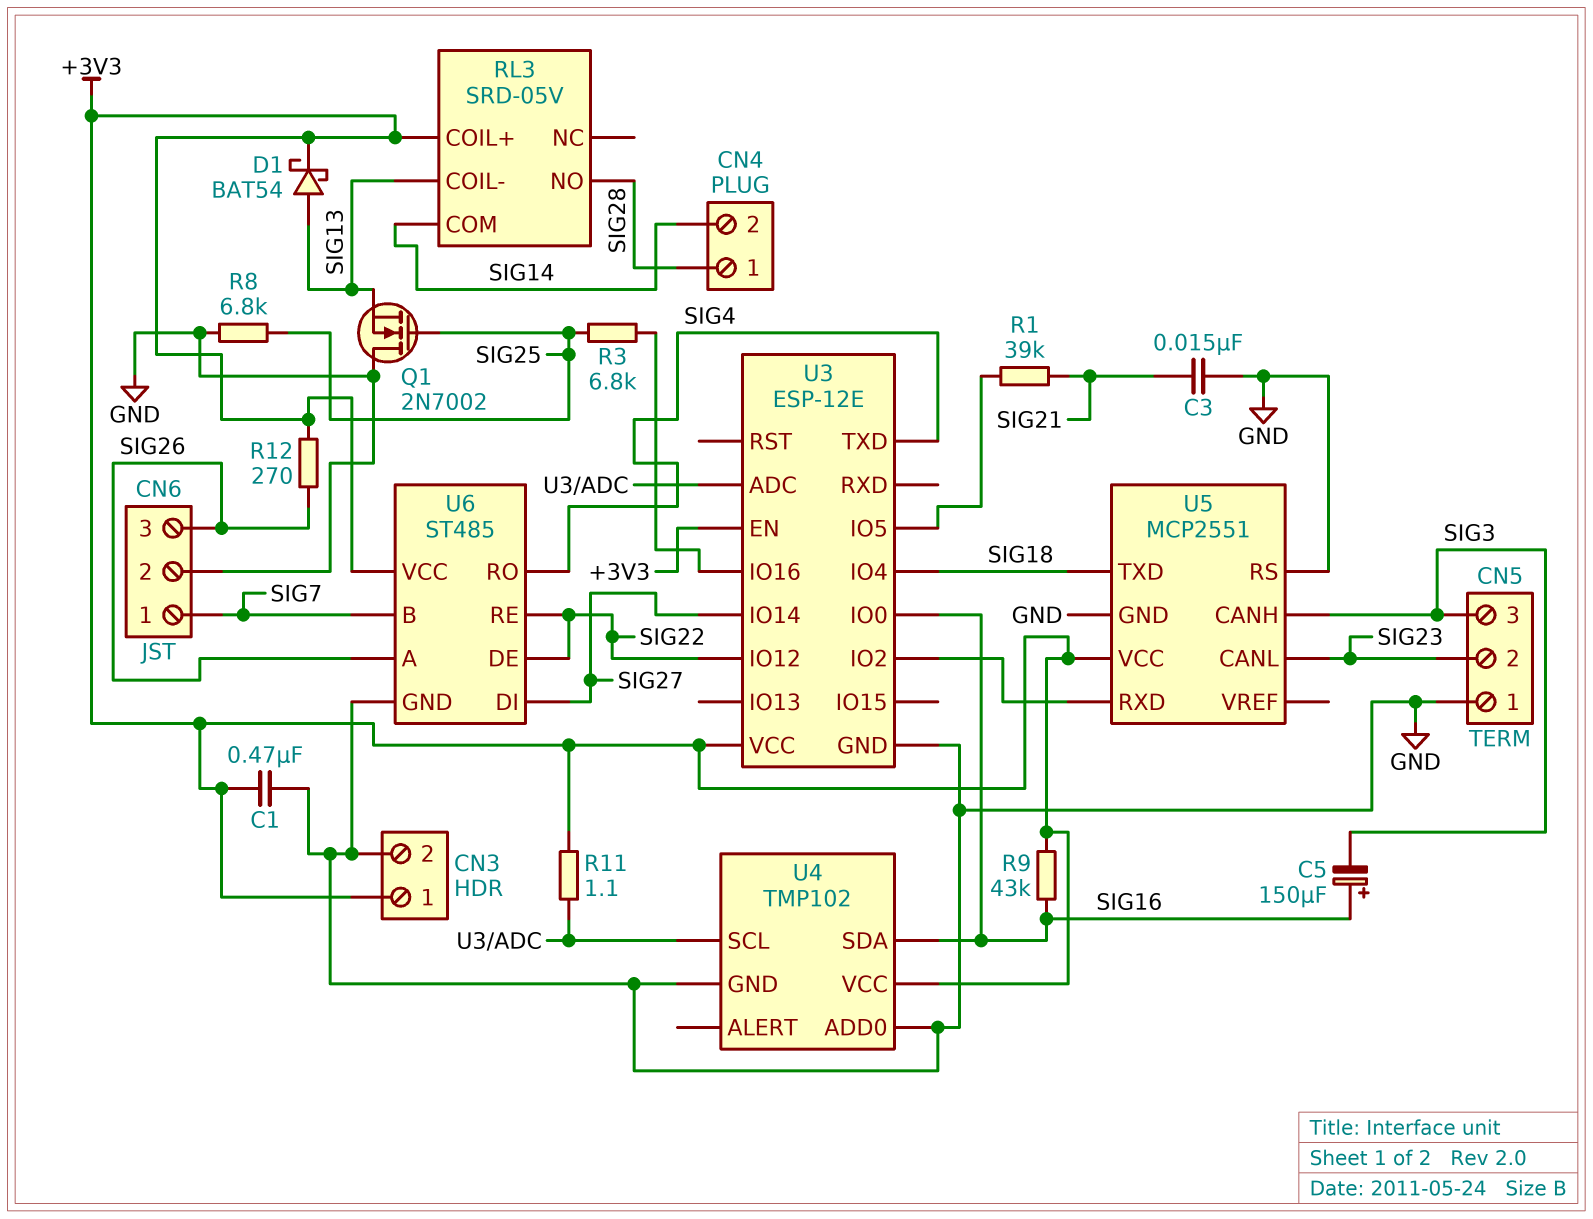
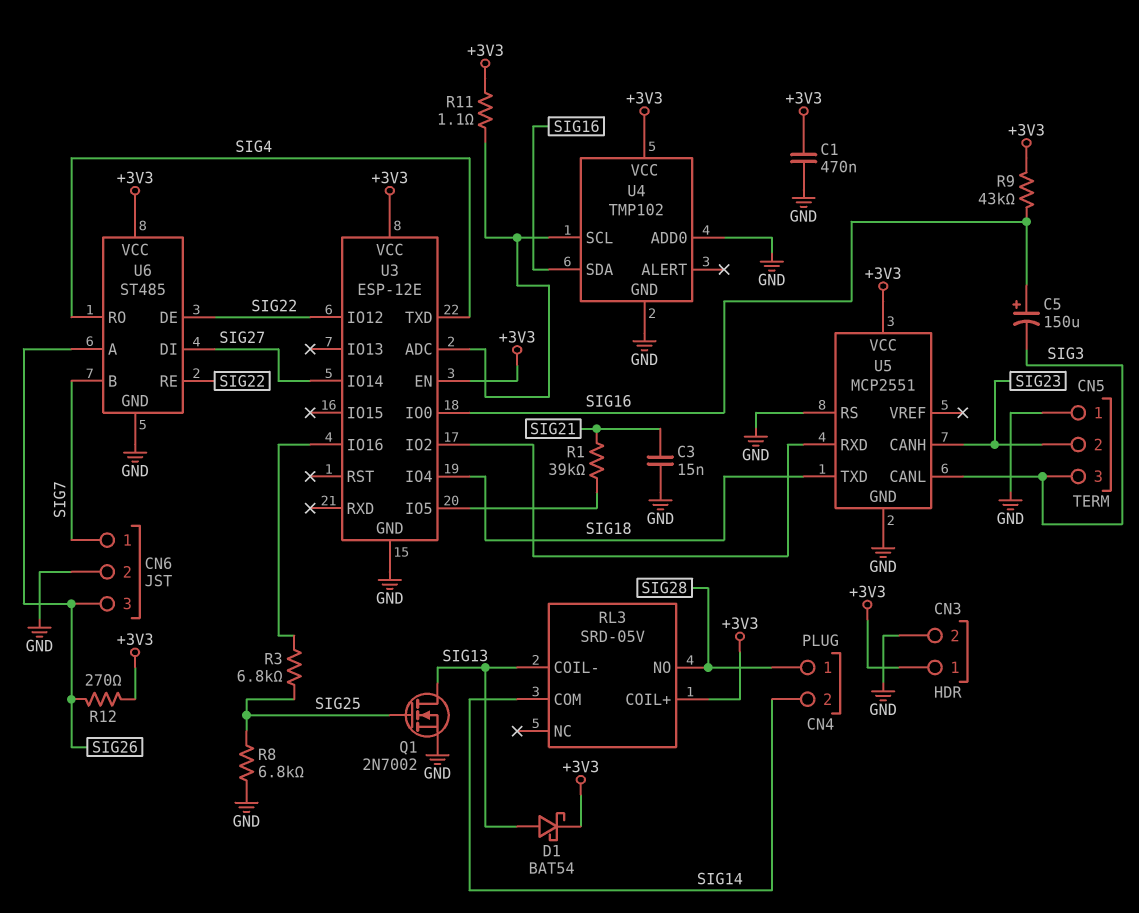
Q1: NMOS 2N7002 (G SIG25, D GND, S SIG13) -> NMOS 2N7002 (G SIG25, D SIG13, S GND)
U5 pin CANH: SIG3 -> SIG23
U5 pin CANL: SIG23 -> SIG3

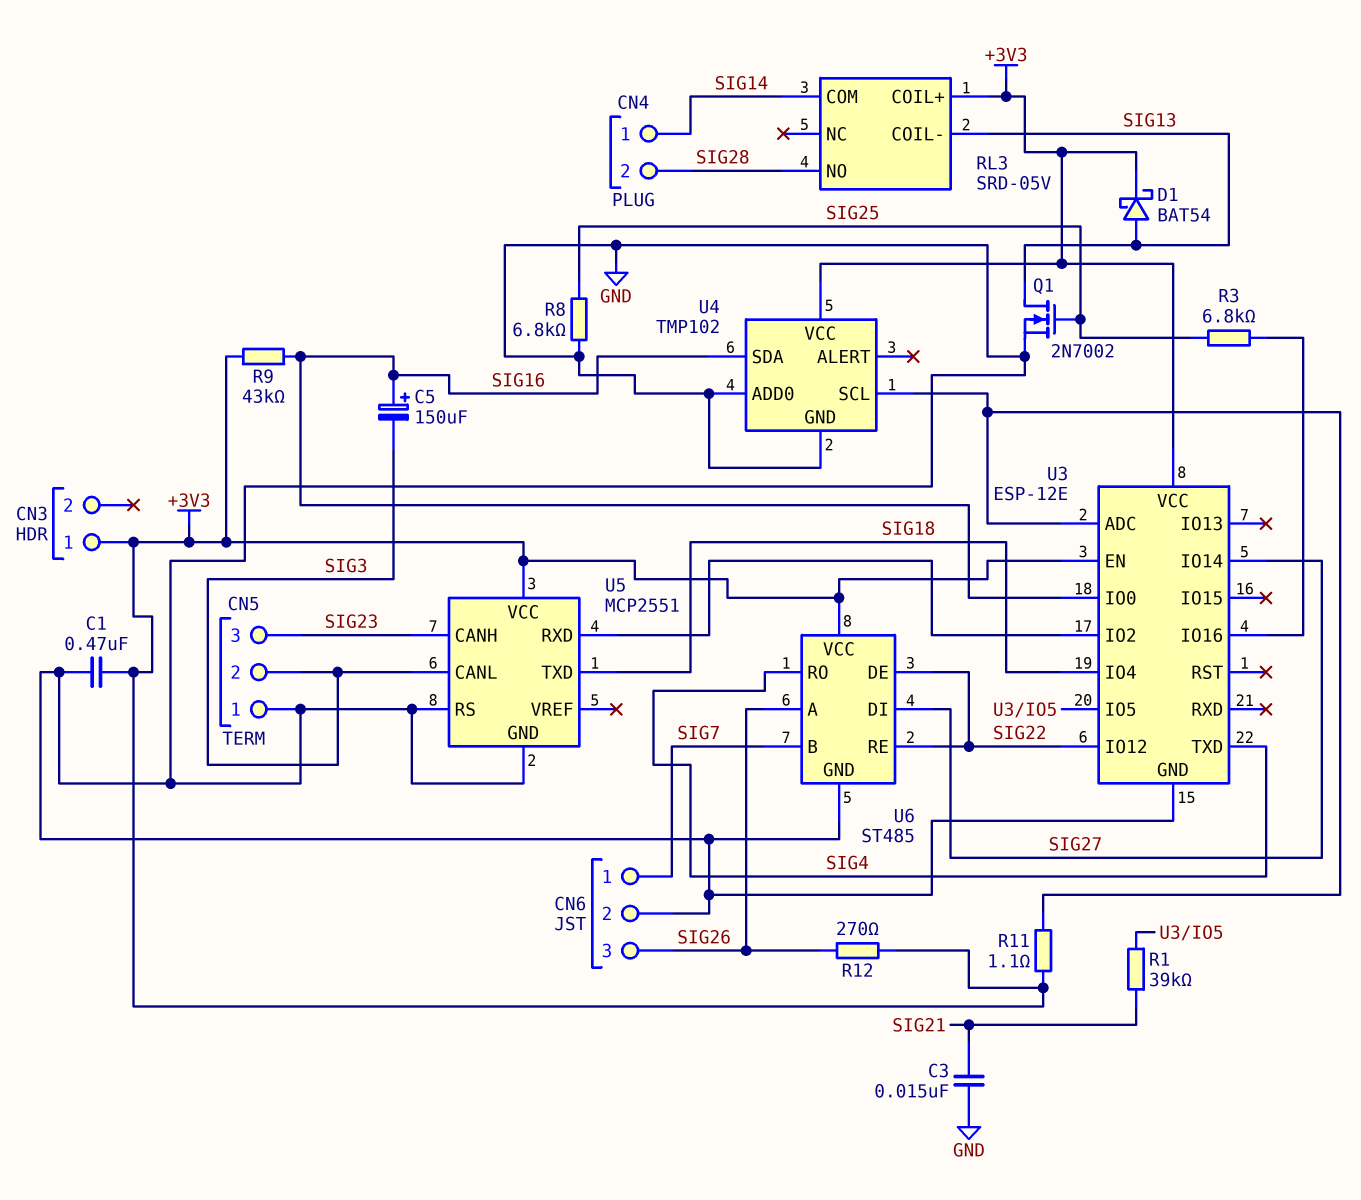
CN3 pin 2: GND -> none
CN4 pin 1: SIG28 -> SIG14
CN4 pin 2: SIG14 -> SIG28
CN5 pin 2: SIG23 -> SIG3
CN5 pin 3: SIG3 -> SIG23

